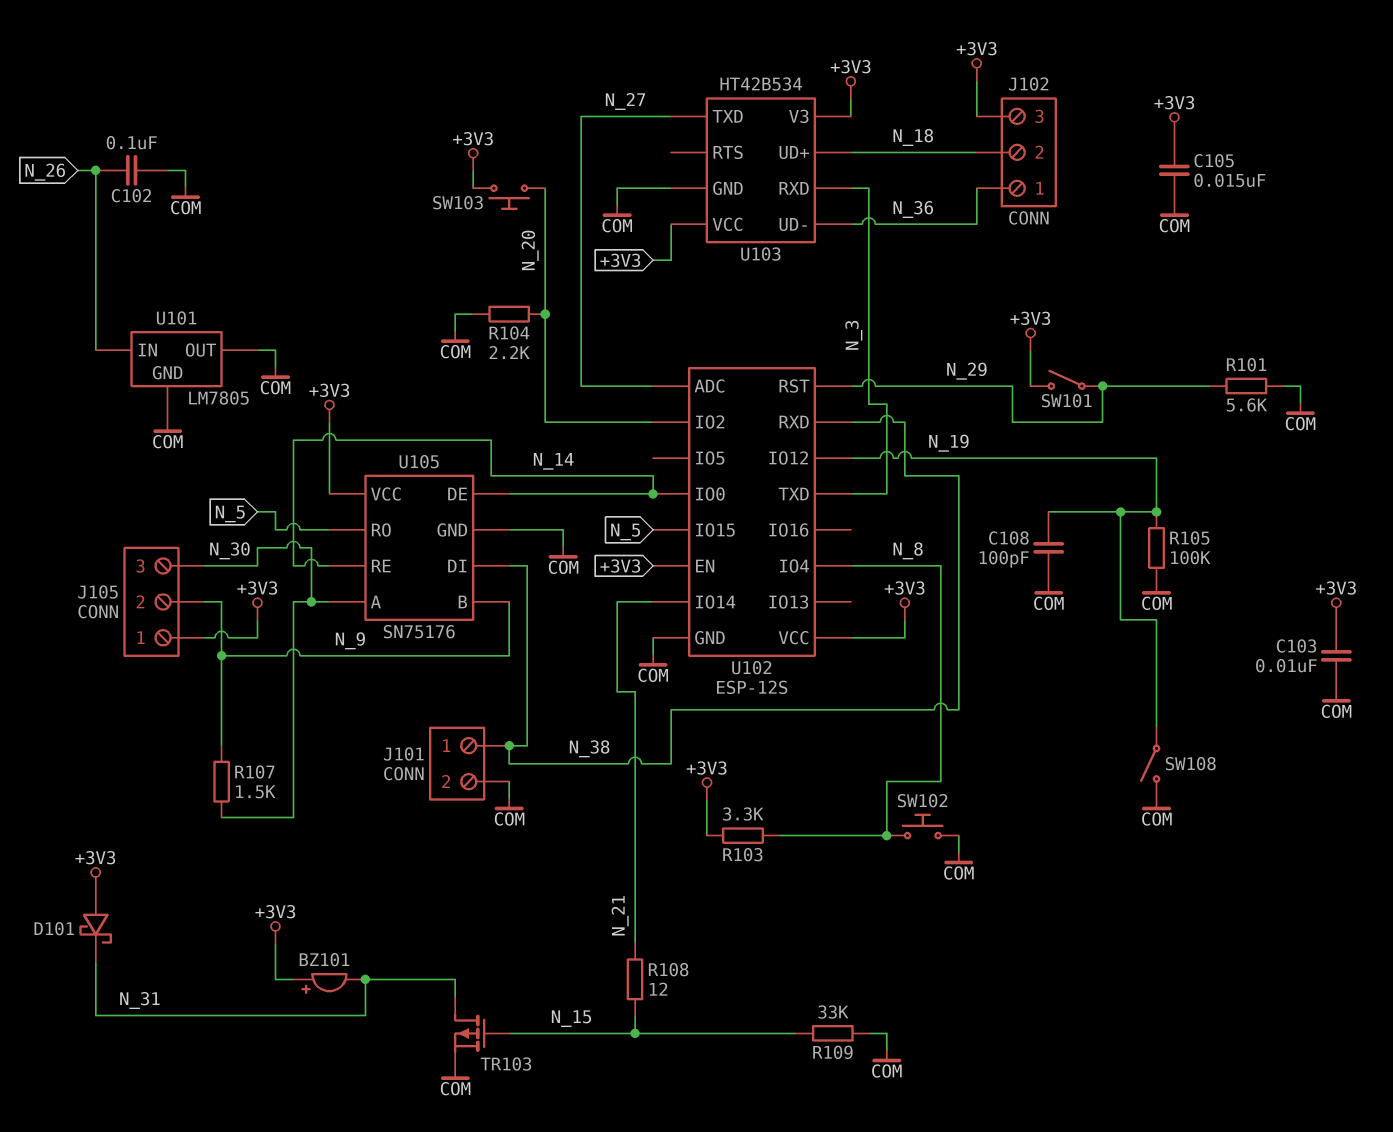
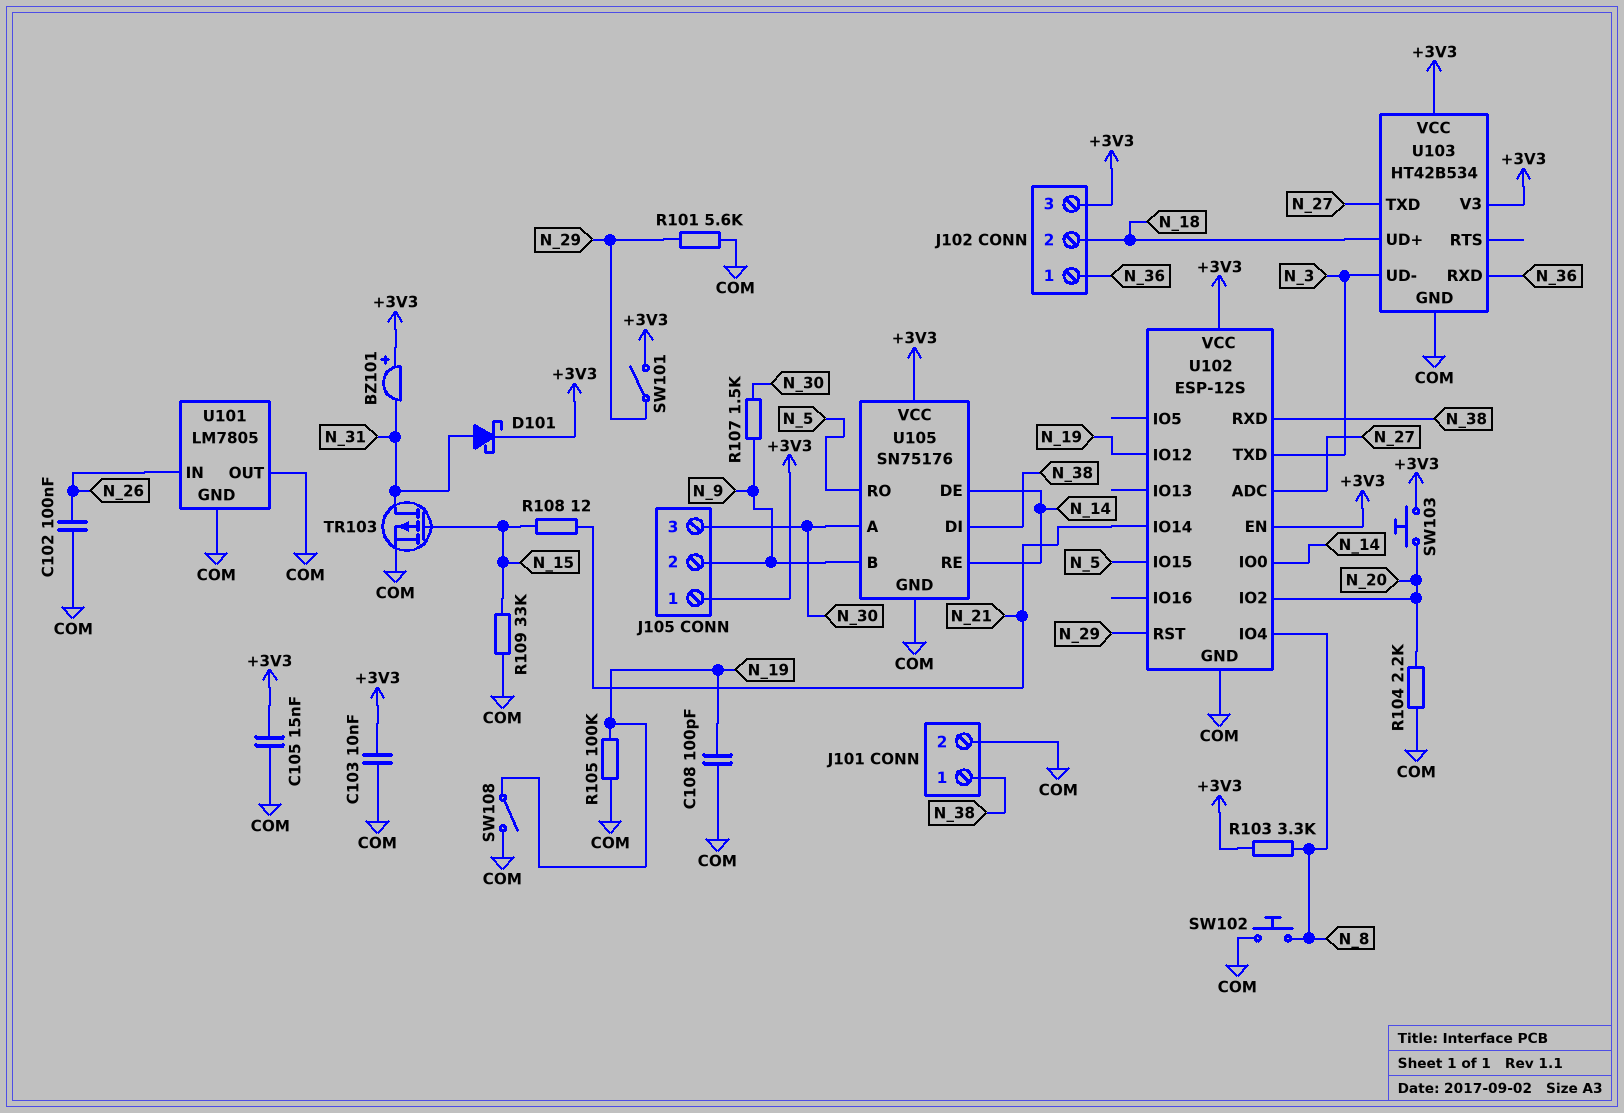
D101: schottky (A +3V3, K N_31) -> schottky (A N_31, K +3V3)
U103 pin RXD: N_3 -> N_36
U103 pin UD-: N_36 -> N_3

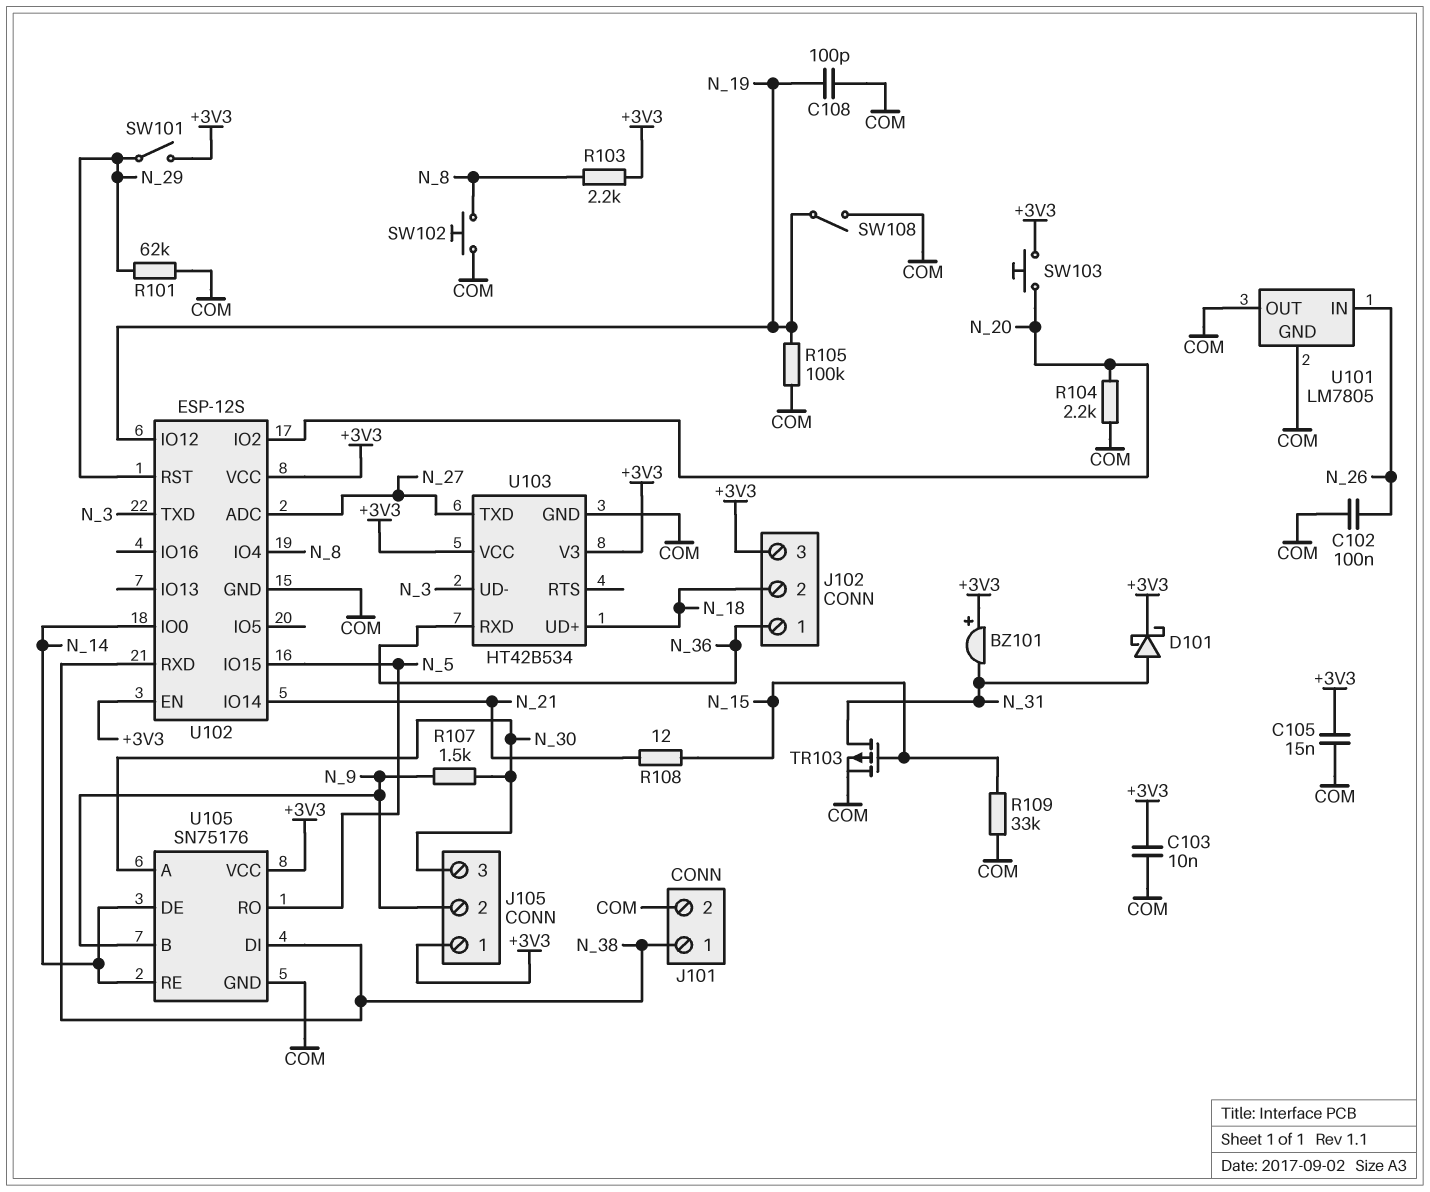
R101: 5.6k (COM, N_29) -> 62k (COM, N_29)
R103: 3.3k (+3V3, N_8) -> 2.2k (+3V3, N_8)

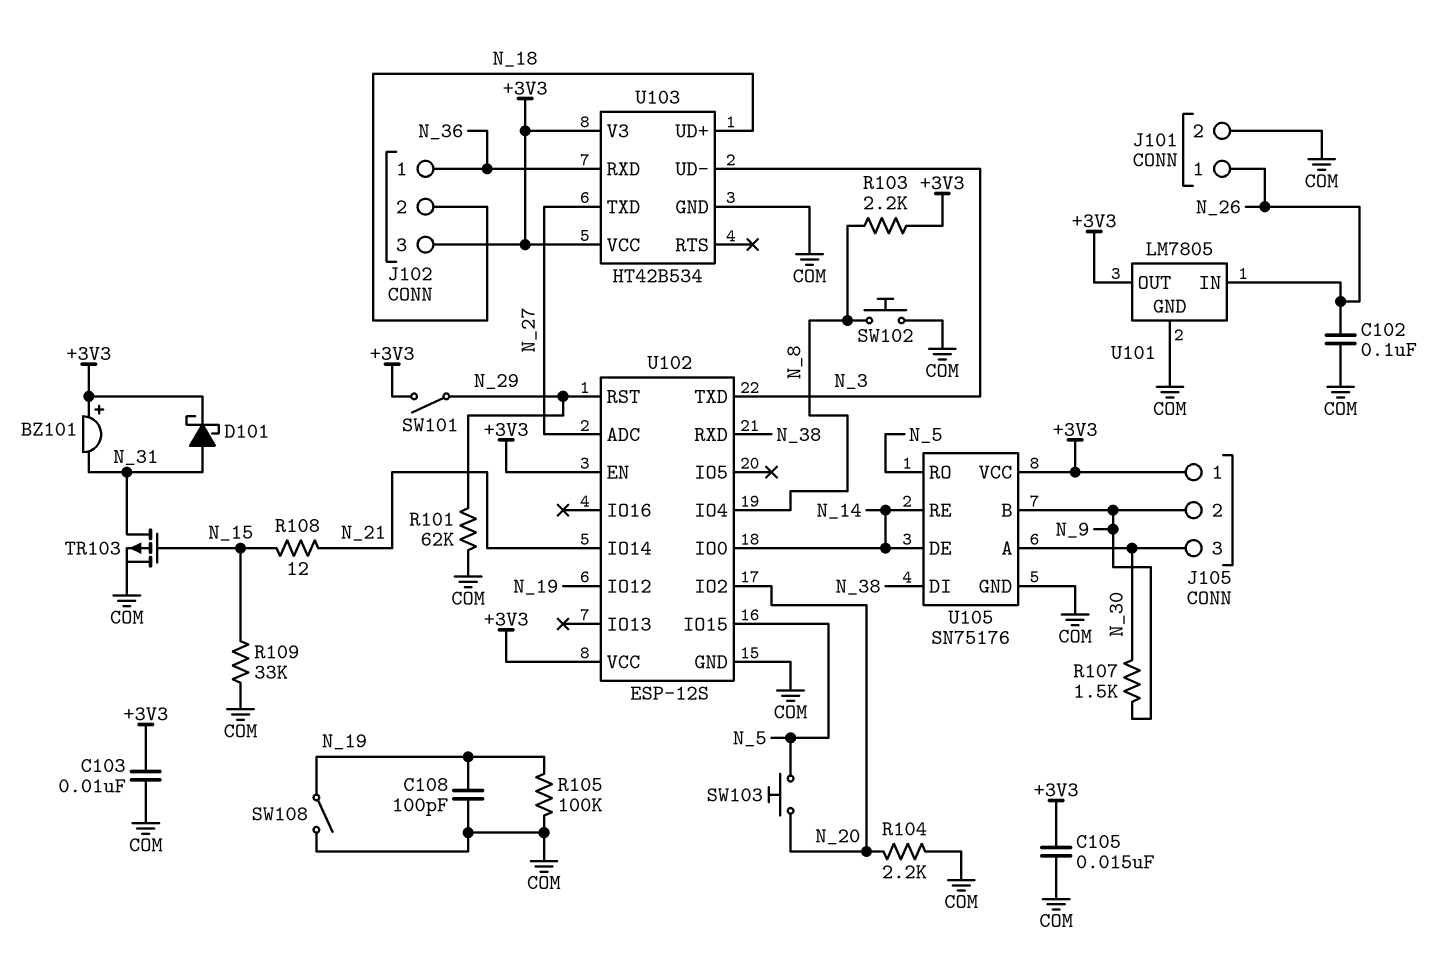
J101 pin 1: N_38 -> N_26
SW103: button (+3V3, N_20) -> button (N_5, N_20)
U101 pin OUT: COM -> +3V3

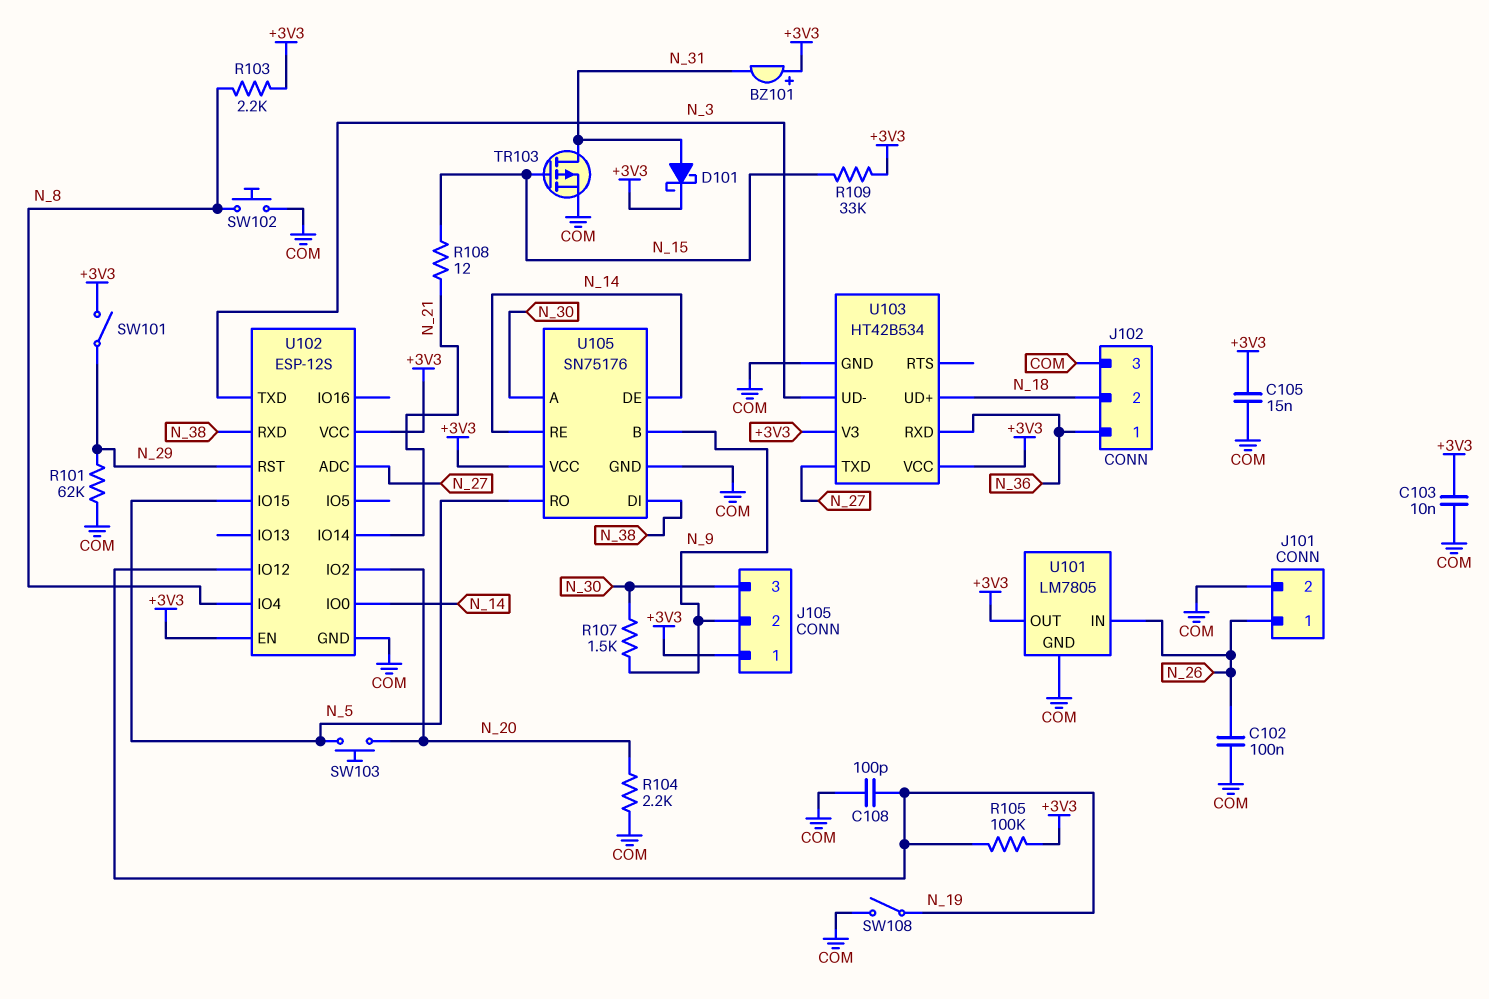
J102 pin 3: +3V3 -> COM
R105: 100k (COM, N_19) -> 100k (+3V3, N_19)
R109: 33k (COM, N_15) -> 33k (+3V3, N_15)

